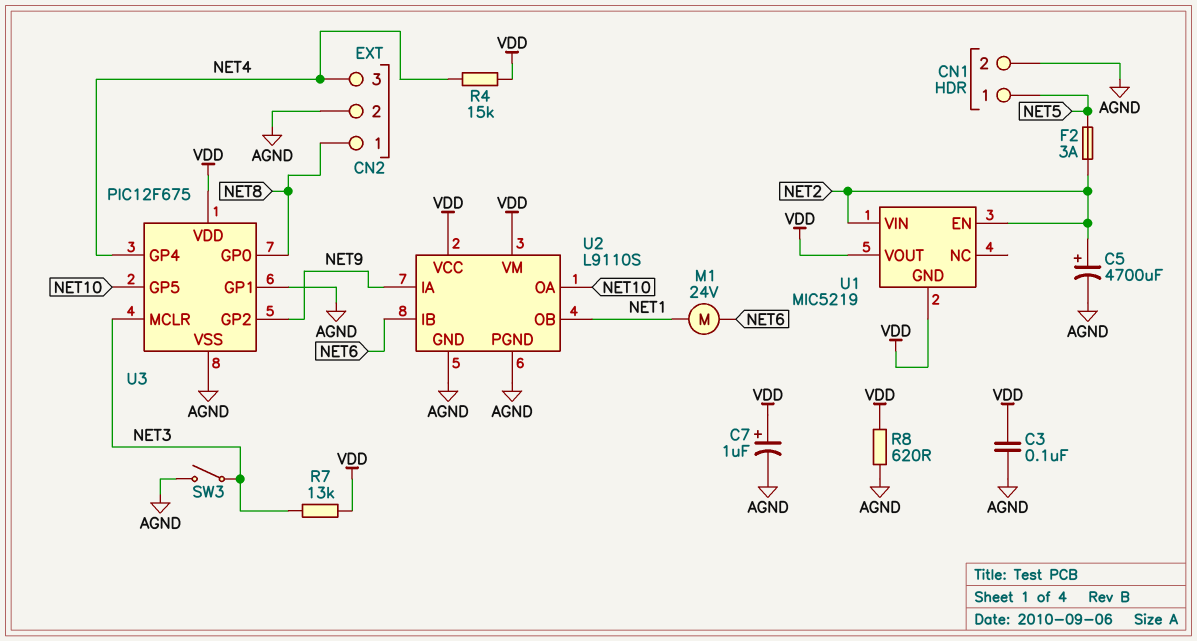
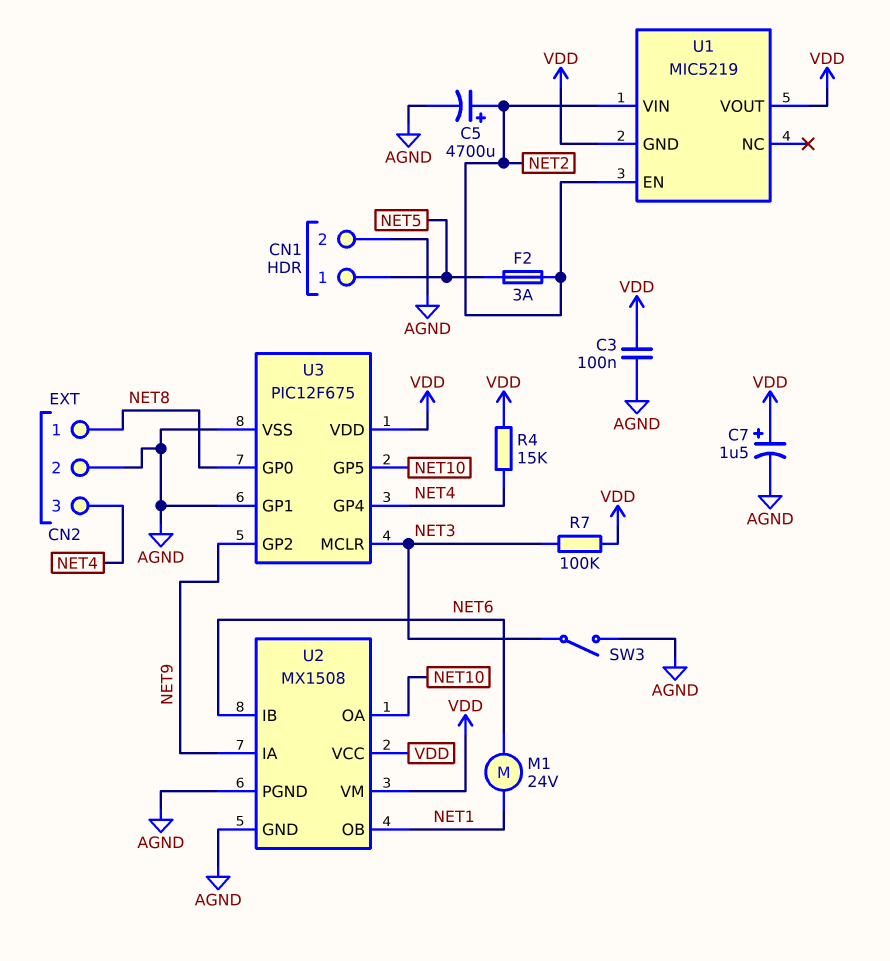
C7: 1uF (plus VDD, minus AGND) -> 1.5uF (plus VDD, minus AGND)
R7: 13k (NET3, VDD) -> 100k (NET3, VDD)
R8: 620 (AGND, VDD) -> none
U2: L9110S -> MX1508

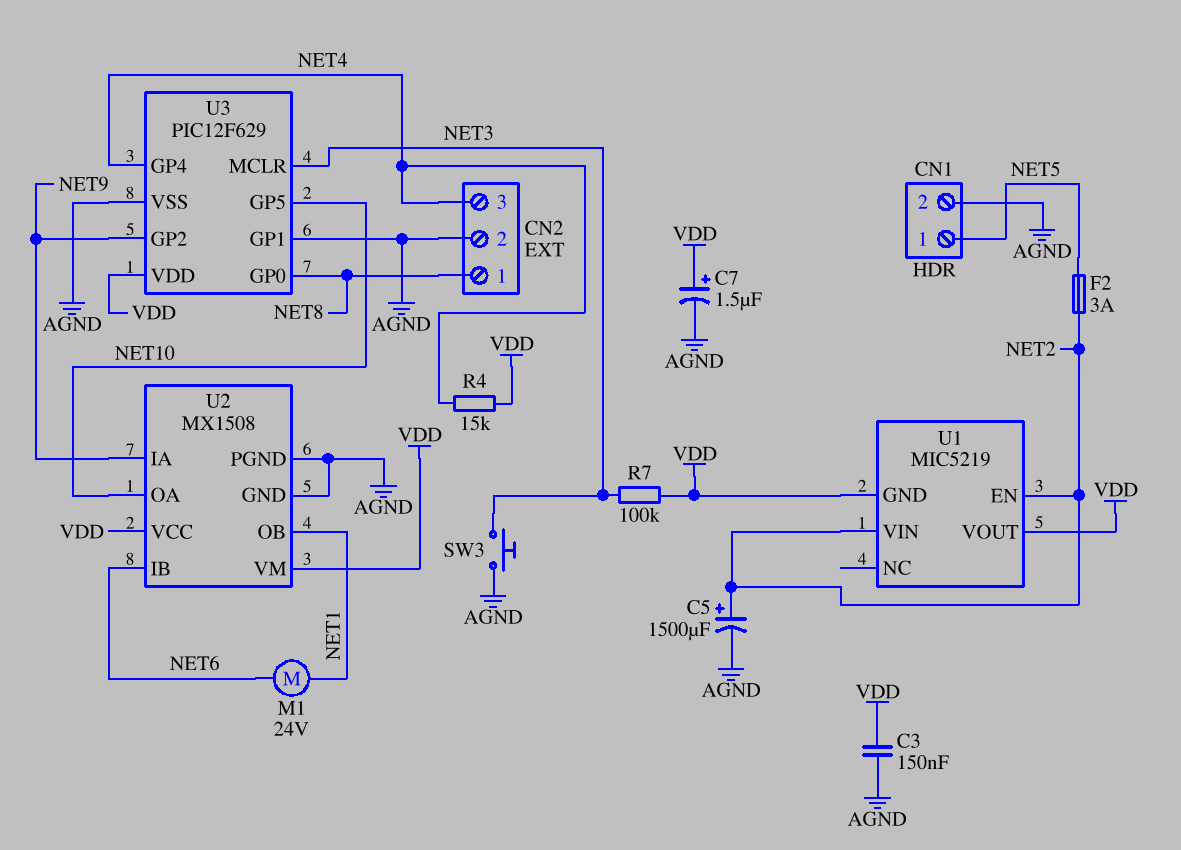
C3: 100nF (AGND, VDD) -> 150nF (AGND, VDD)
C5: 4700uF (plus NET2, minus AGND) -> 1500uF (plus NET2, minus AGND)
SW3: switch (AGND, NET3) -> button (AGND, NET3)
U3: PIC12F675 -> PIC12F629

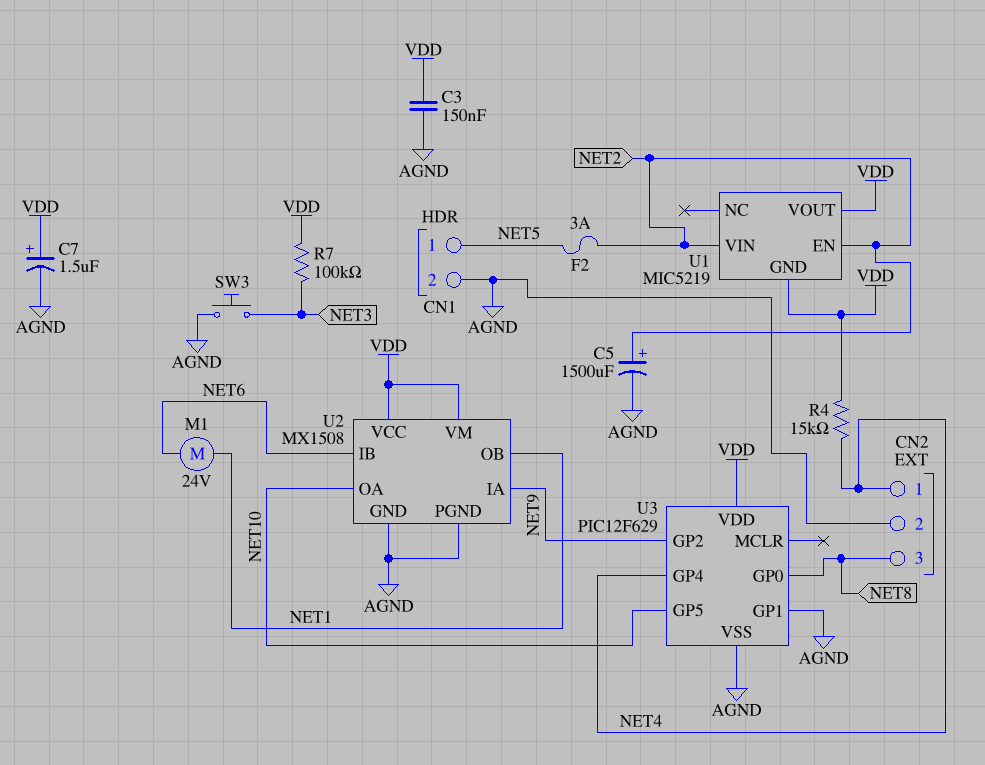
CN2 pin 1: NET8 -> NET4
CN2 pin 3: NET4 -> NET8
U3 pin MCLR: NET3 -> none

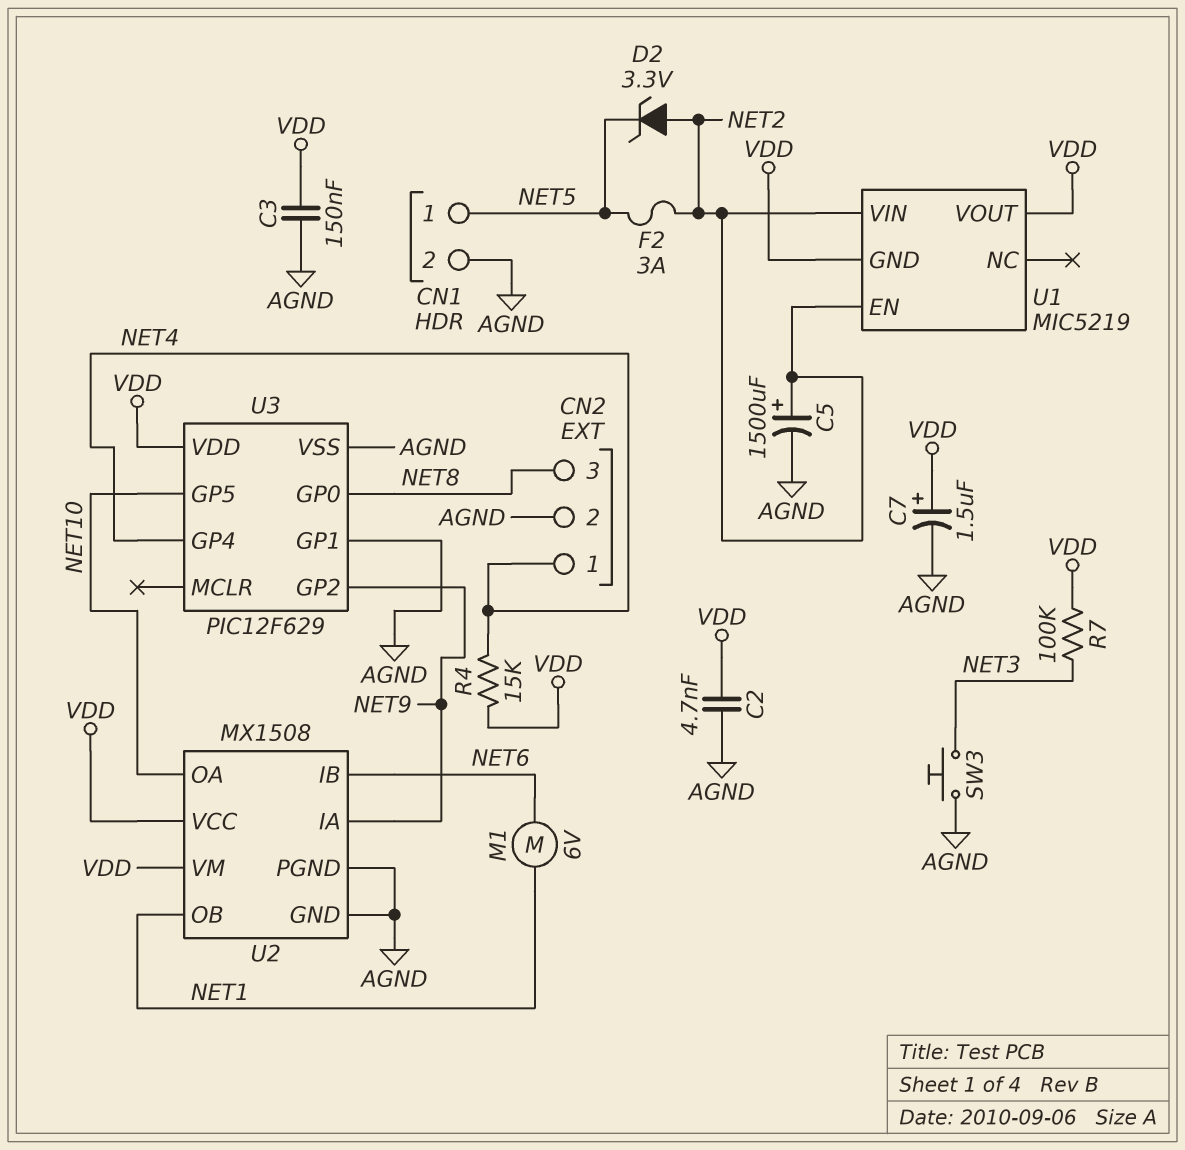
C2: none -> 4.7nF (AGND, VDD)
D2: none -> zener 3.3V (A NET2, K NET5)
M1: motor 24V (NET1, NET6) -> motor 6V (NET1, NET6)

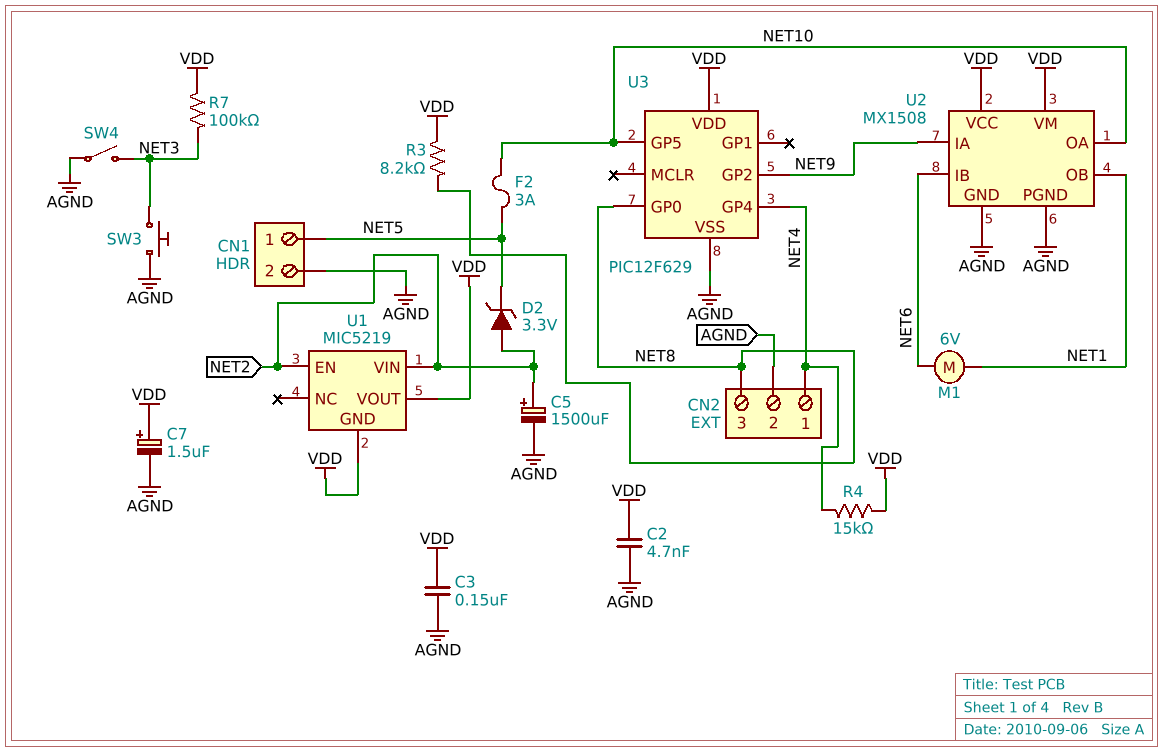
F2: 3A (NET2, NET5) -> 3A (NET5, NET10)
R3: none -> 8.2k (NET8, VDD)
SW4: none -> switch (AGND, NET3)
U3 pin GP1: AGND -> none

